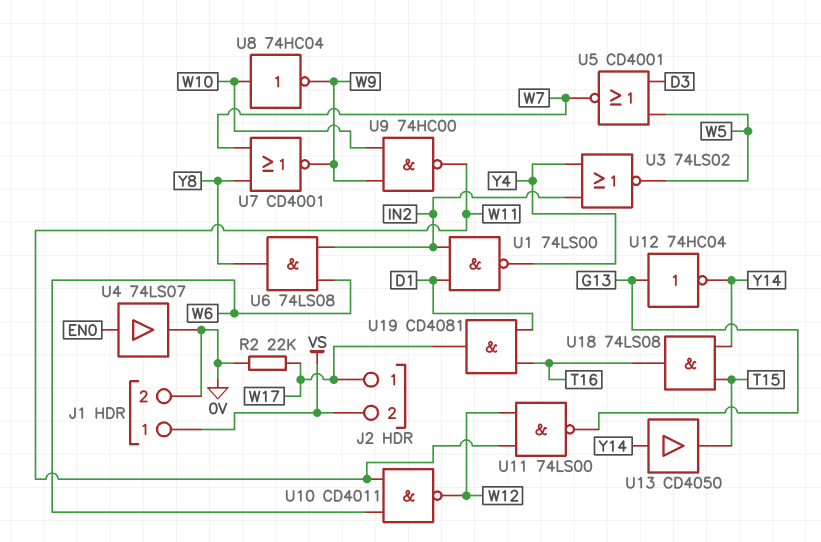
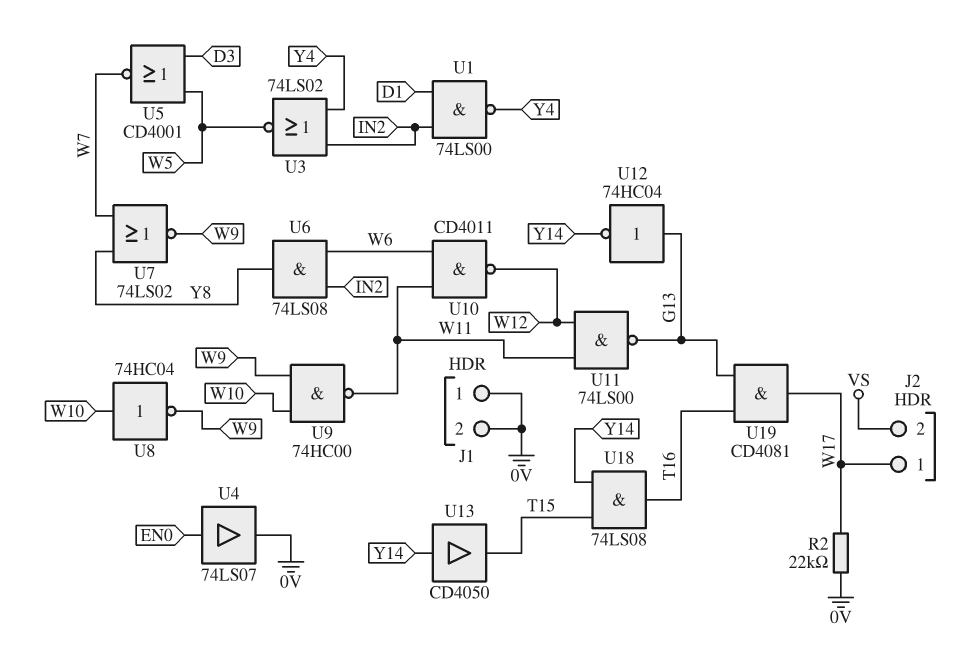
J1 pin 1: VS -> 0V
U7: NOR CD4001 (in W7, in Y8, out W9) -> NOR 74LS02 (in W7, in Y8, out W9)
U19: AND CD4081 (in D1, in T16, out W17) -> AND CD4081 (in G13, in T16, out W17)

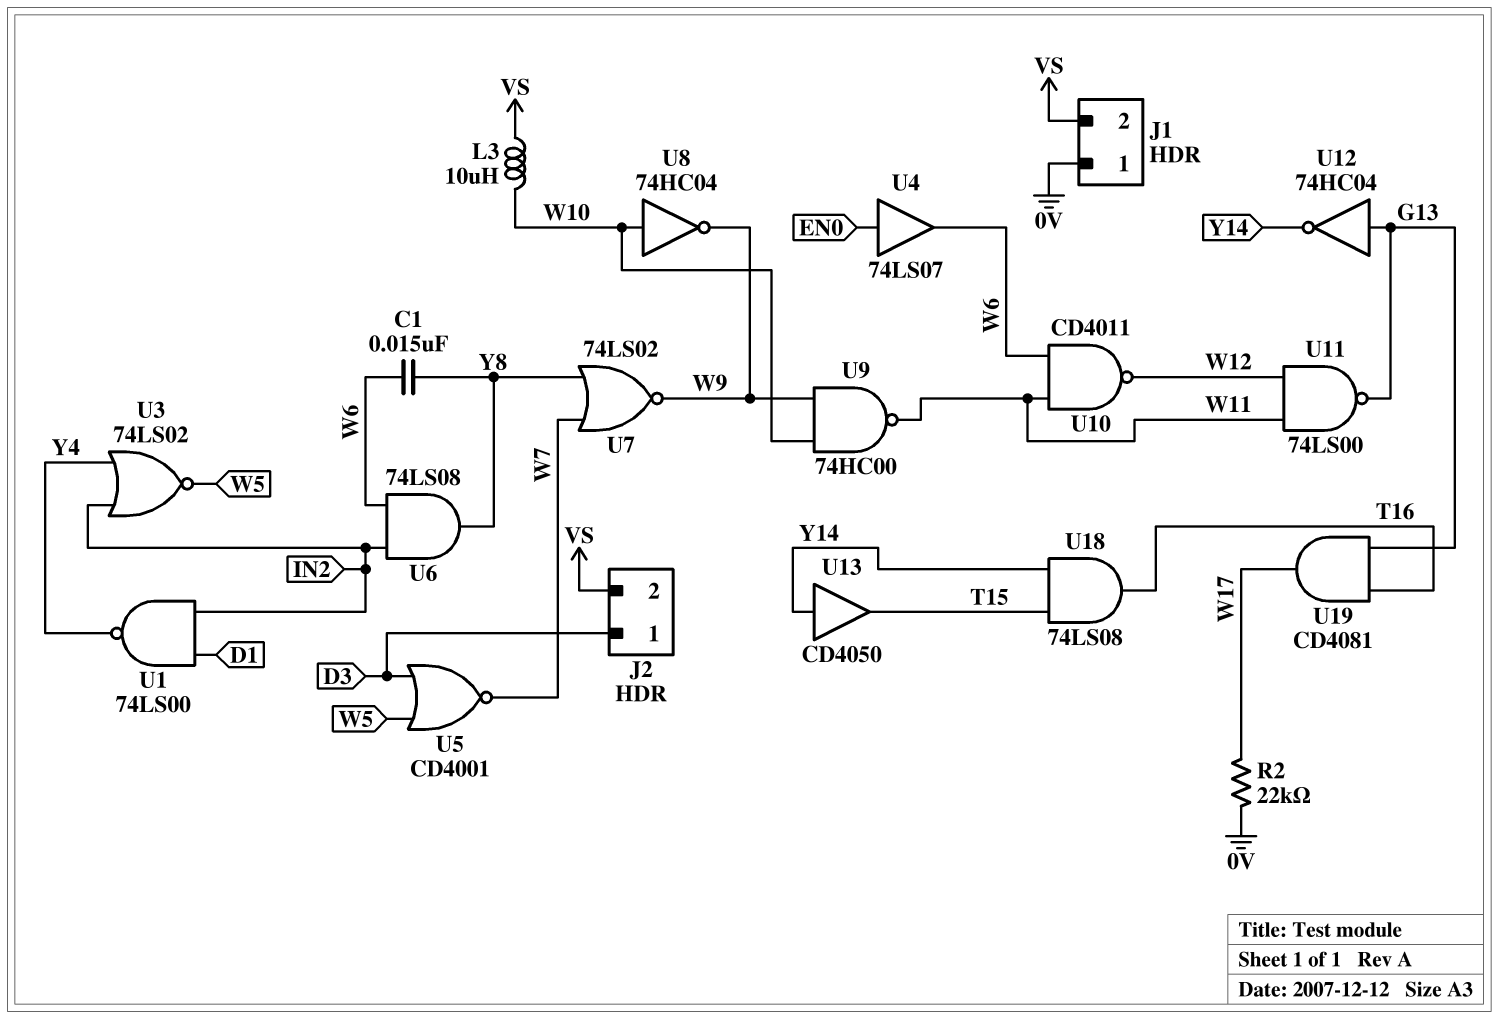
C1: none -> 15nF (W6, Y8)
J1 pin 2: 0V -> VS
J2 pin 1: W17 -> D3
L3: none -> 10uH (VS, W10)
U4: buffer 74LS07 (in EN0, out 0V) -> buffer 74LS07 (in EN0, out W6)

